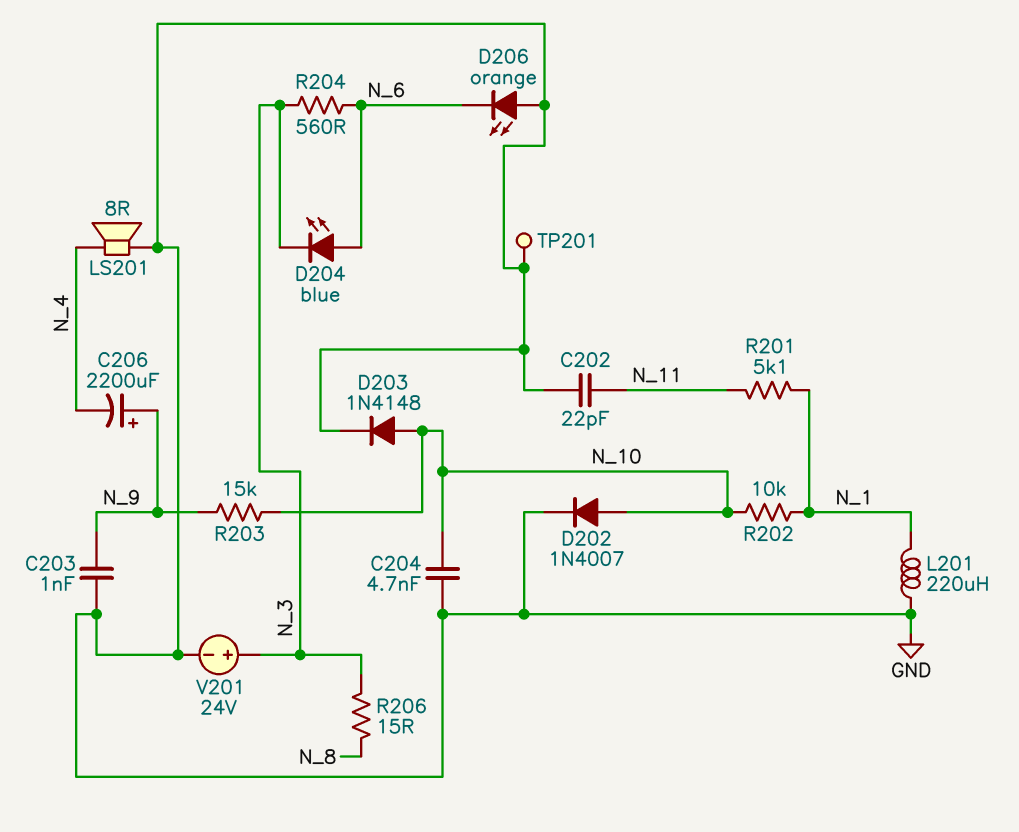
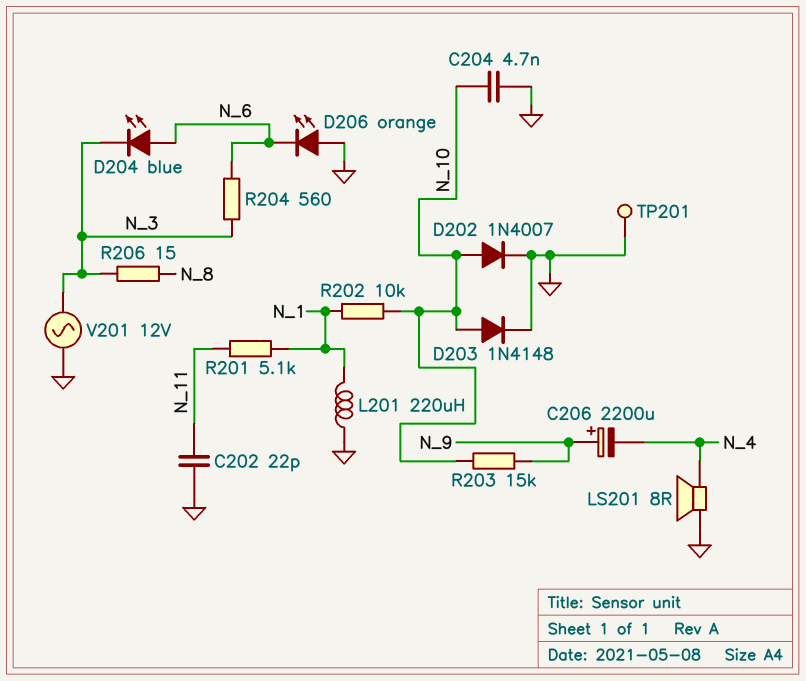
C203: 1nF (GND, N_9) -> none
V201: 24V (plus N_3, minus GND) -> AC 12V (GND, N_3)

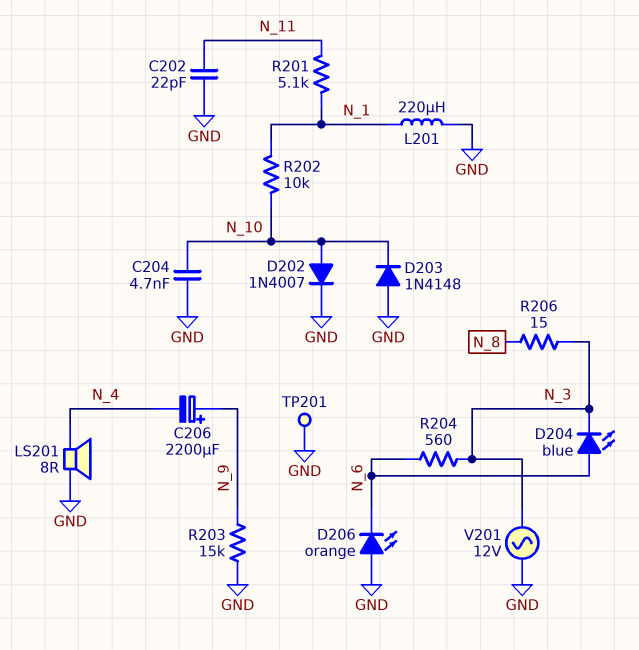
D203: diode 1N4148 (A N_10, K GND) -> diode 1N4148 (A GND, K N_10)
R203: 15k (N_9, N_10) -> 15k (GND, N_9)

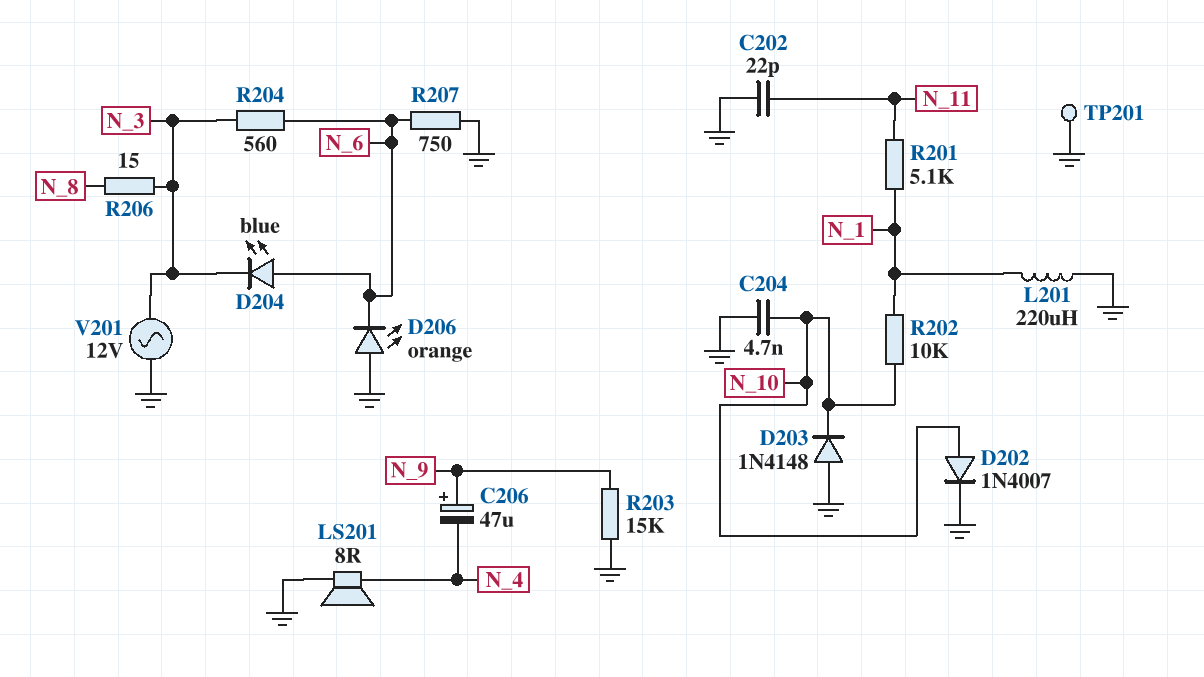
C206: 2200uF (plus N_9, minus N_4) -> 47uF (plus N_9, minus N_4)
R207: none -> 750 (GND, N_6)

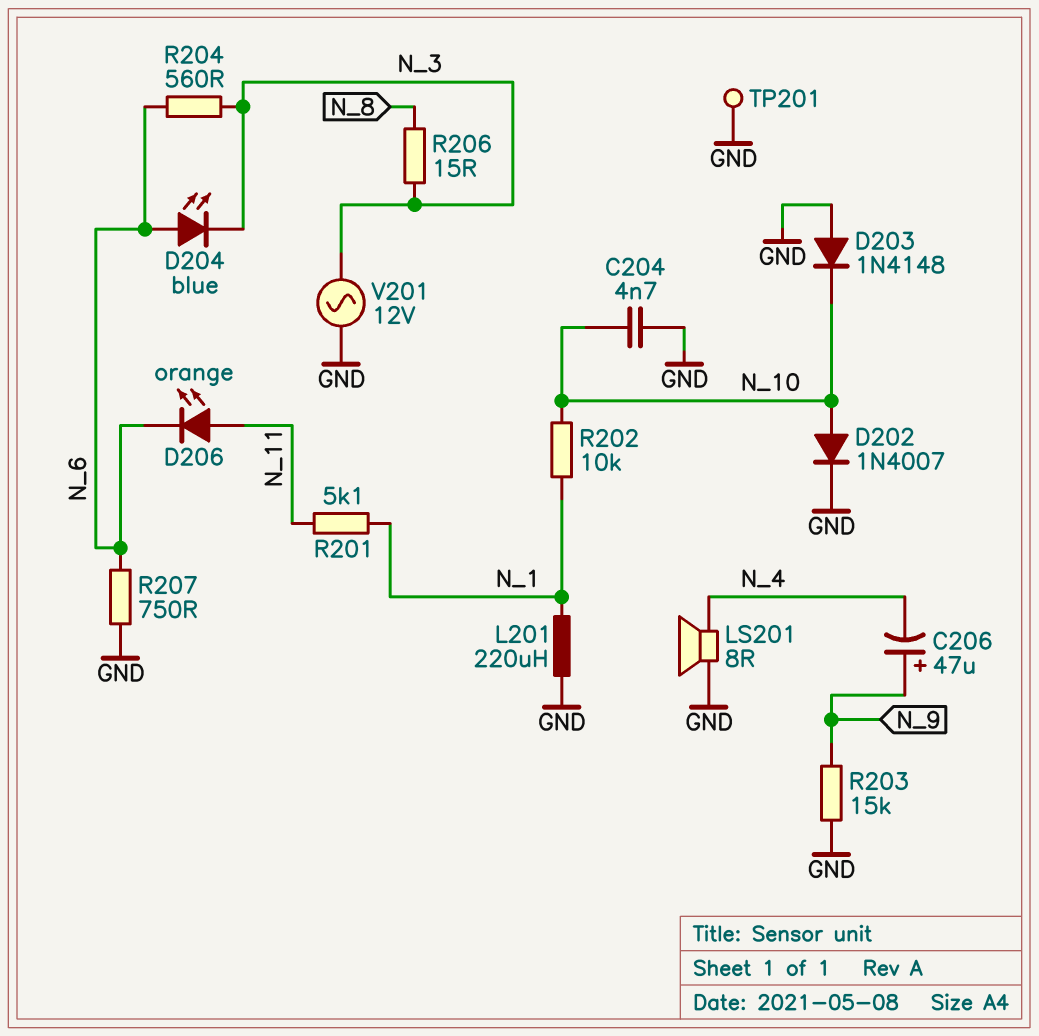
C202: 22pF (GND, N_11) -> none
D206: LED orange (A GND, K N_6) -> LED orange (A N_11, K N_6)

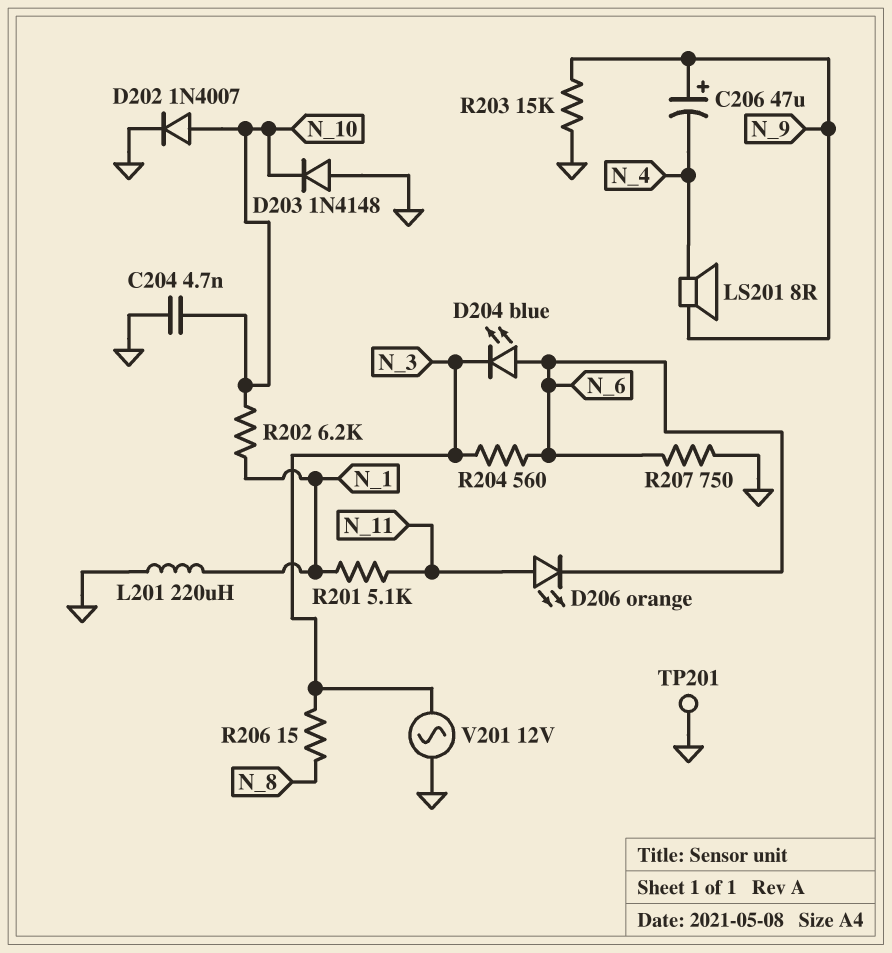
LS201: speaker 8R (GND, N_4) -> speaker 8R (N_4, N_9)
R202: 10k (N_1, N_10) -> 6.2k (N_1, N_10)

